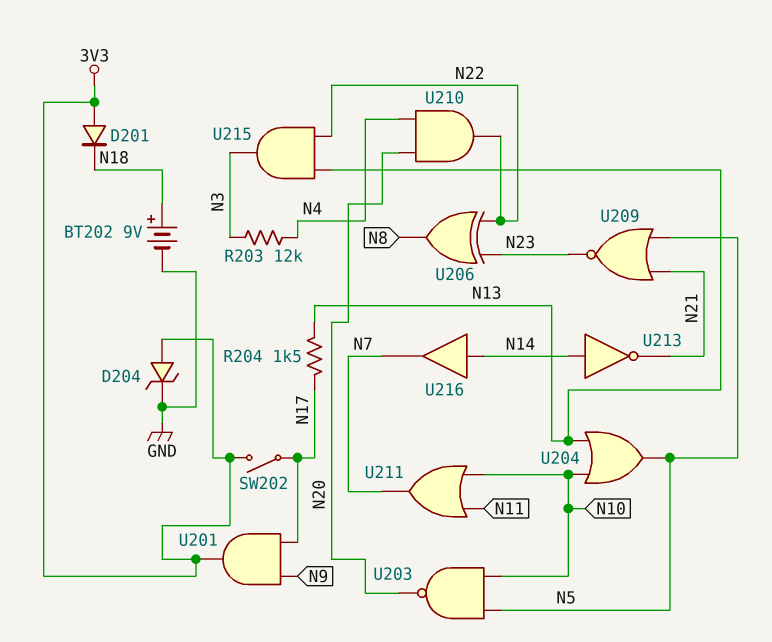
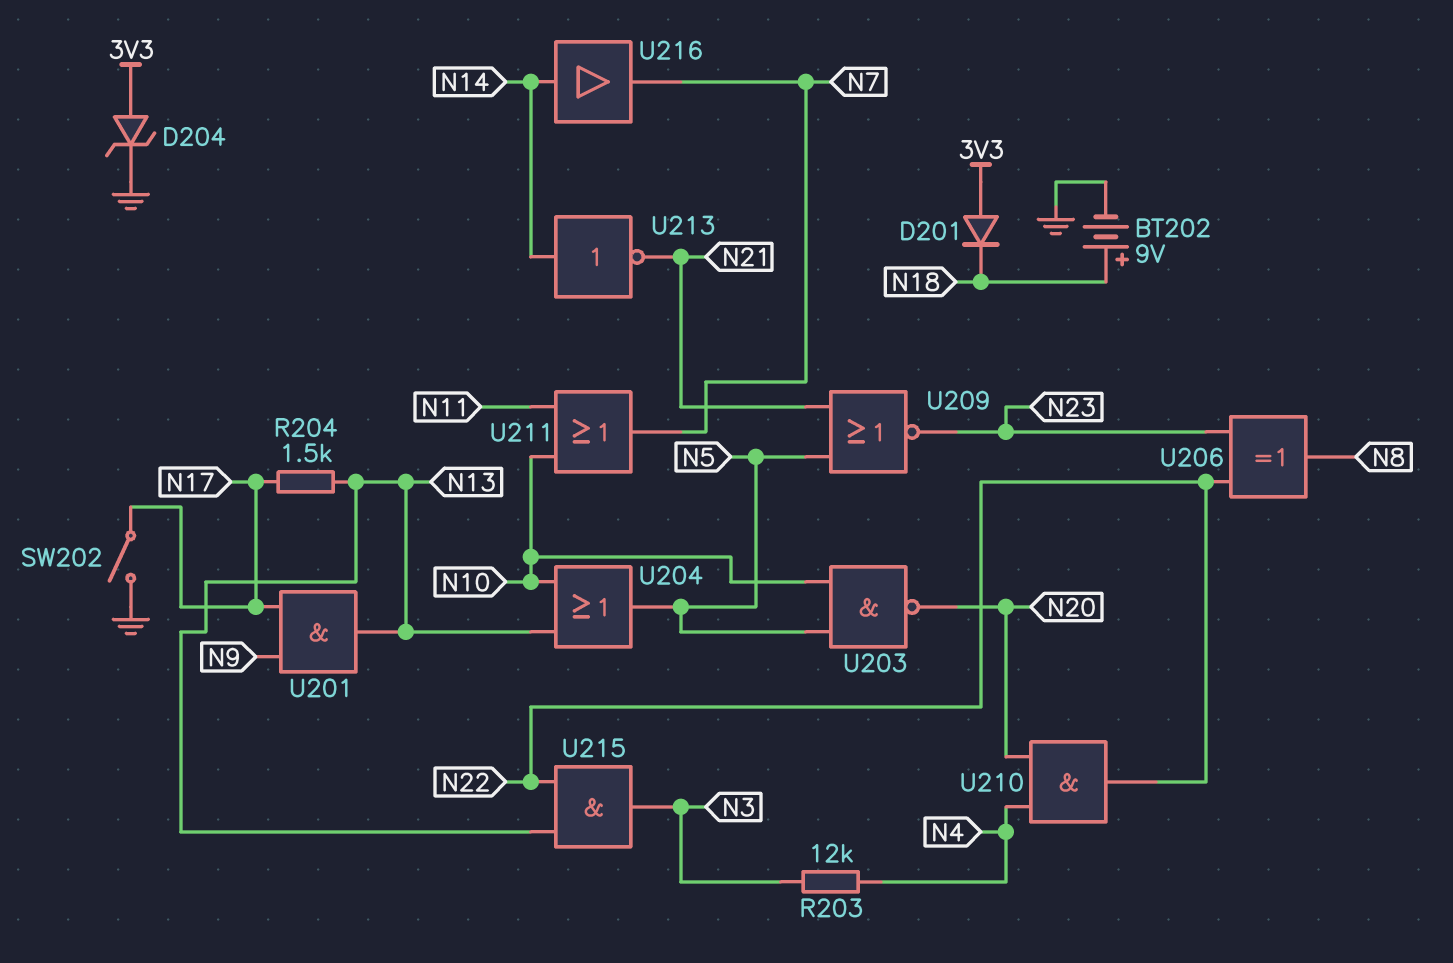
SW202: switch (3V3, N17) -> switch (GND, N17)
U201: AND (in N9, in N17, out 3V3) -> AND (in N9, in N17, out N13)

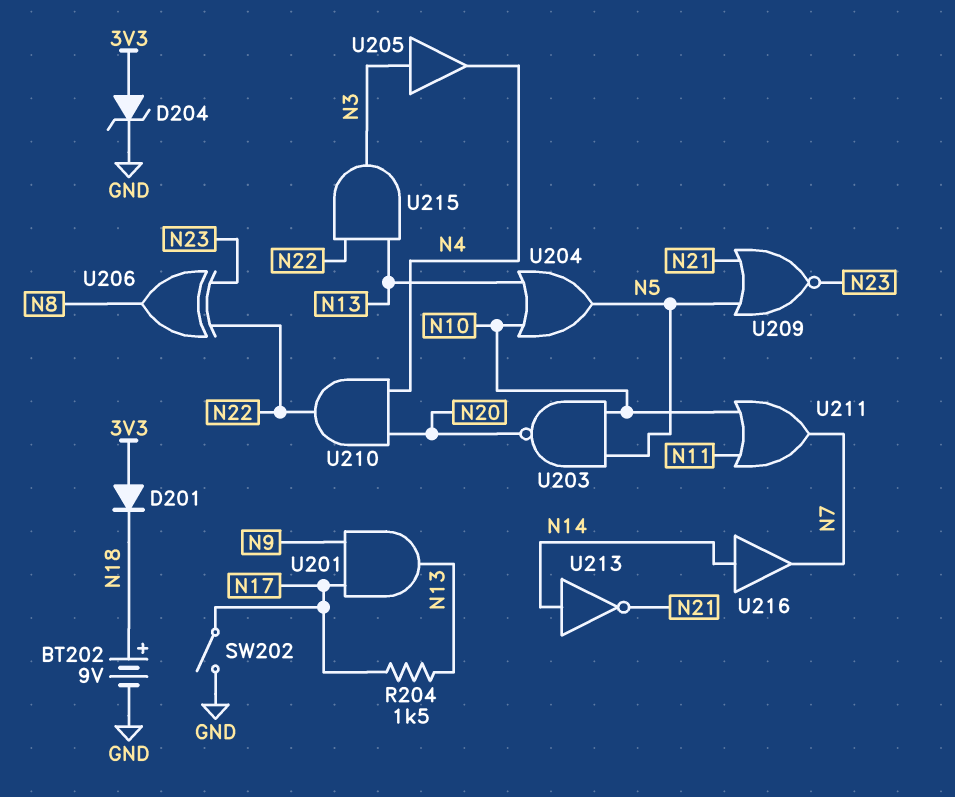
R203: 12k (N3, N4) -> none
U205: none -> buffer (in N3, out N4)

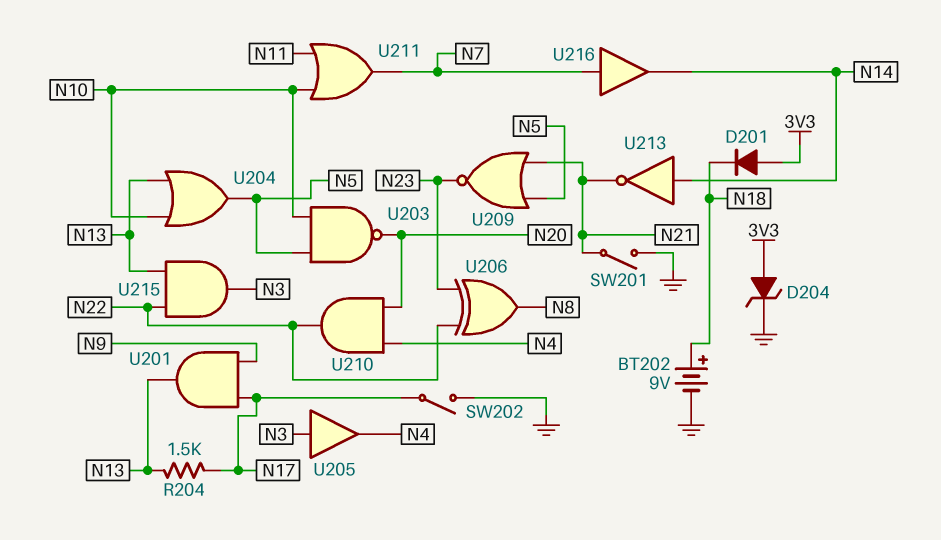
SW201: none -> switch (GND, N21)
U216: buffer (in N14, out N7) -> buffer (in N7, out N14)

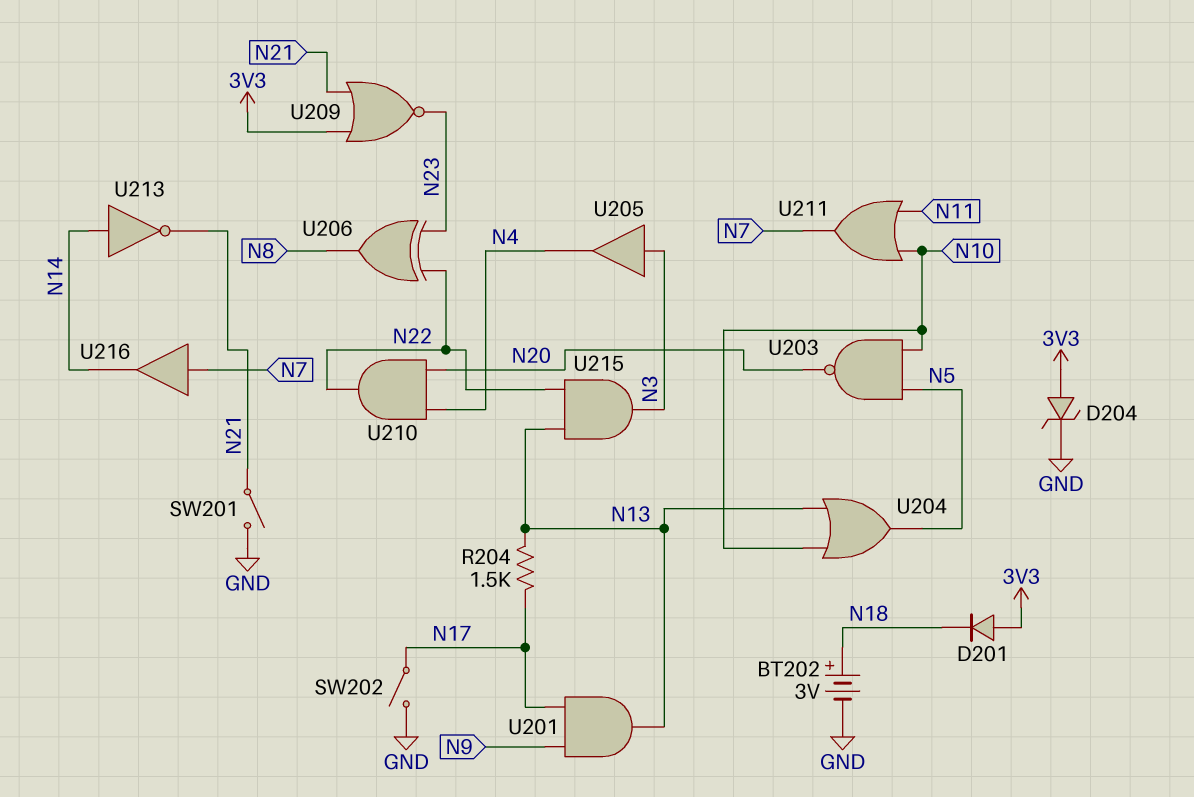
BT202: 9V (plus N18, minus GND) -> 3V (plus N18, minus GND)
U209: NOR (in N5, in N21, out N23) -> NOR (in 3V3, in N21, out N23)

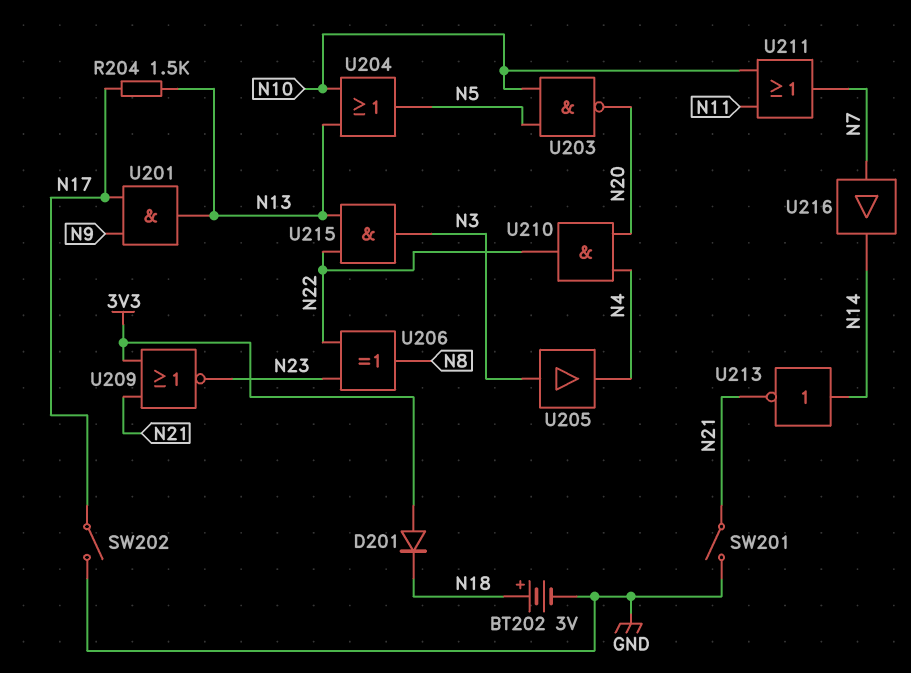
D204: zener (A 3V3, K GND) -> none

